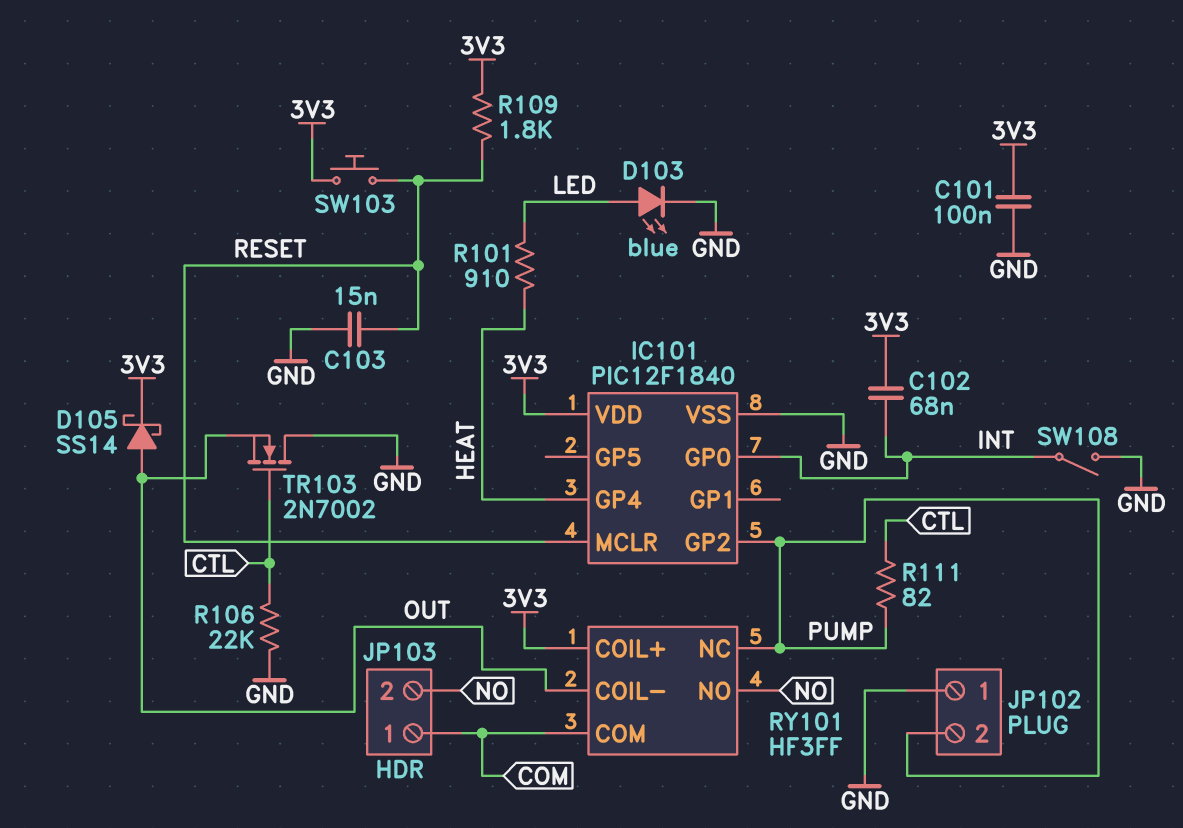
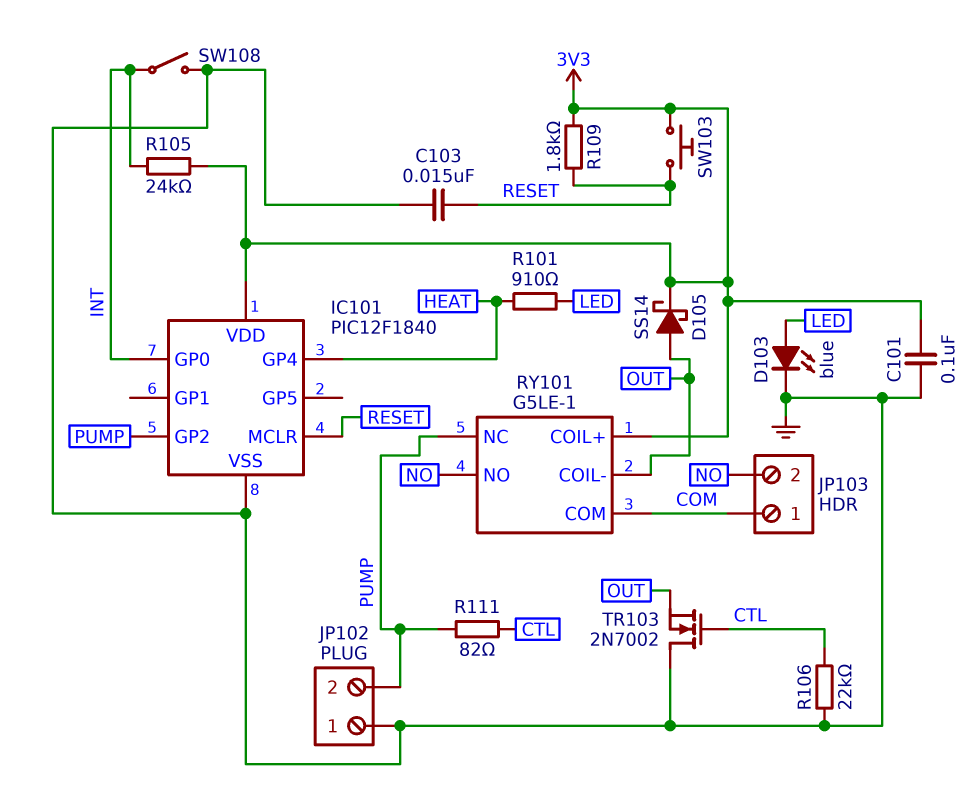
C102: 68nF (3V3, INT) -> none
R105: none -> 24k (3V3, INT)
RY101: HF3FF -> G5LE-1

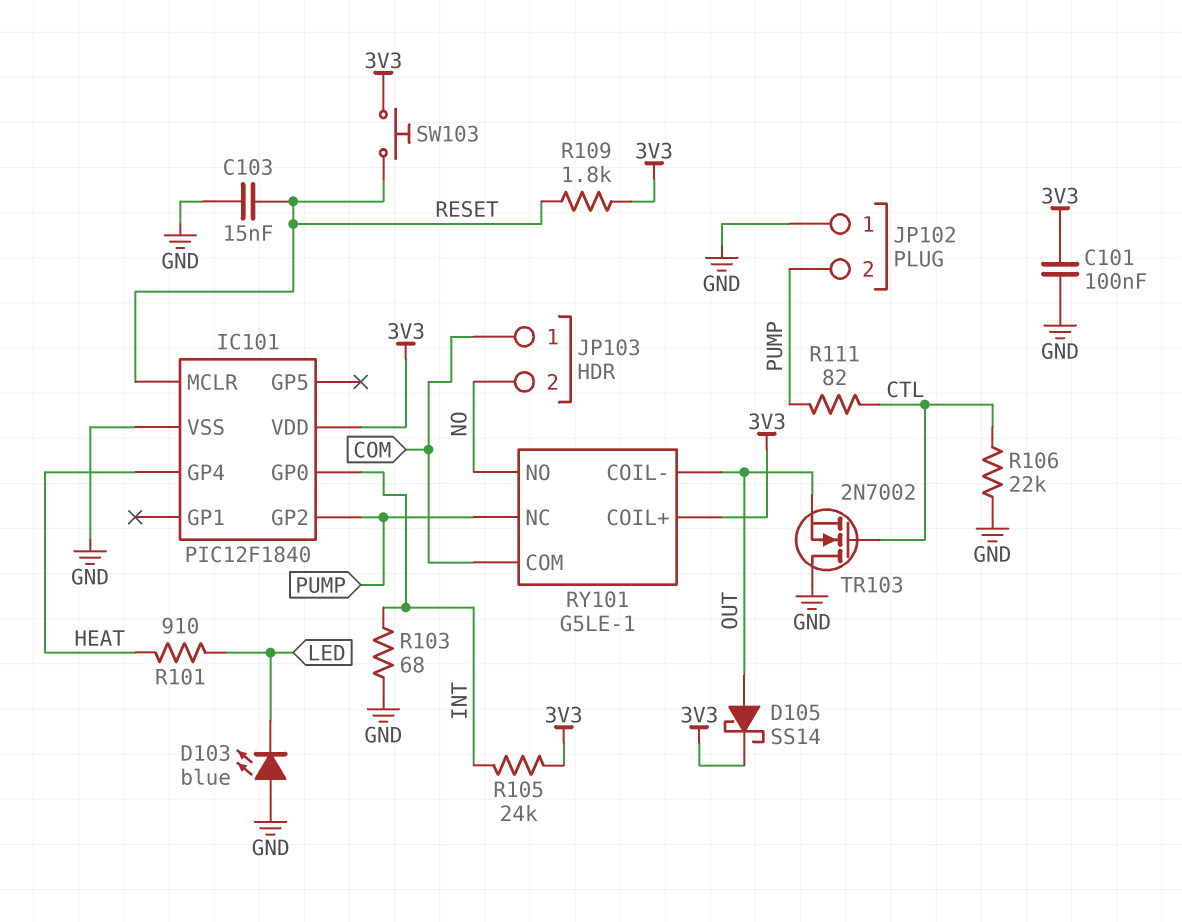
D103: LED blue (A LED, K GND) -> LED blue (A GND, K LED)
R103: none -> 68 (GND, INT)
SW108: switch (GND, INT) -> none

